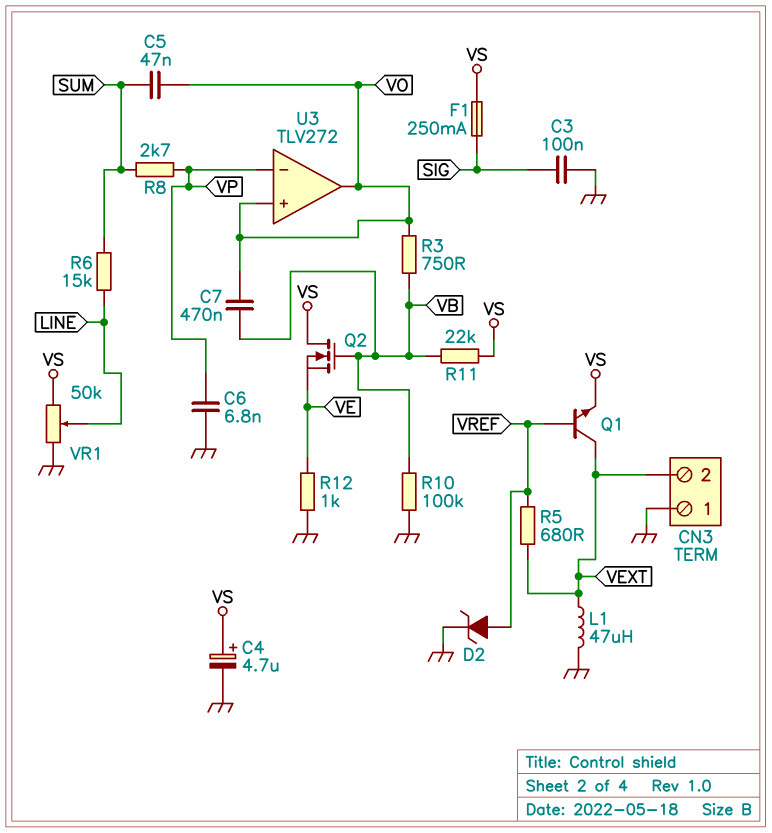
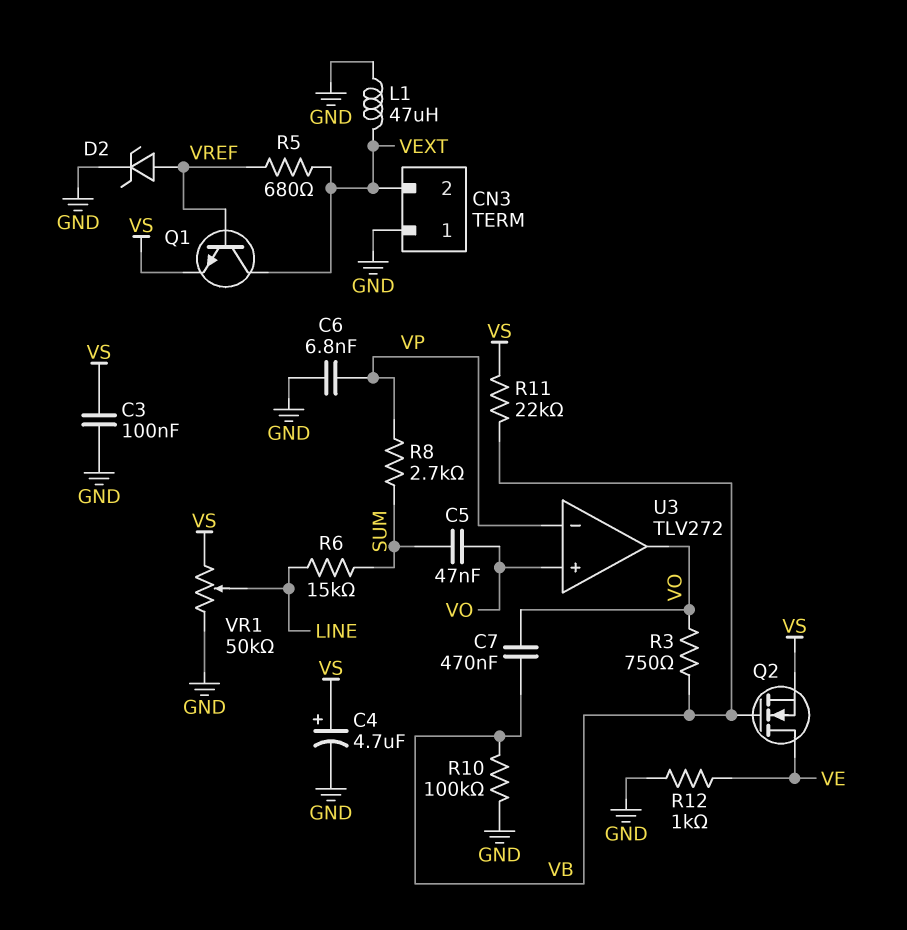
C3: 100nF (GND, SIG) -> 100nF (GND, VS)
F1: 250mA (SIG, VS) -> none
Q2: NMOS (G VB, D VS, S VE) -> NMOS (G VB, D VE, S VS)

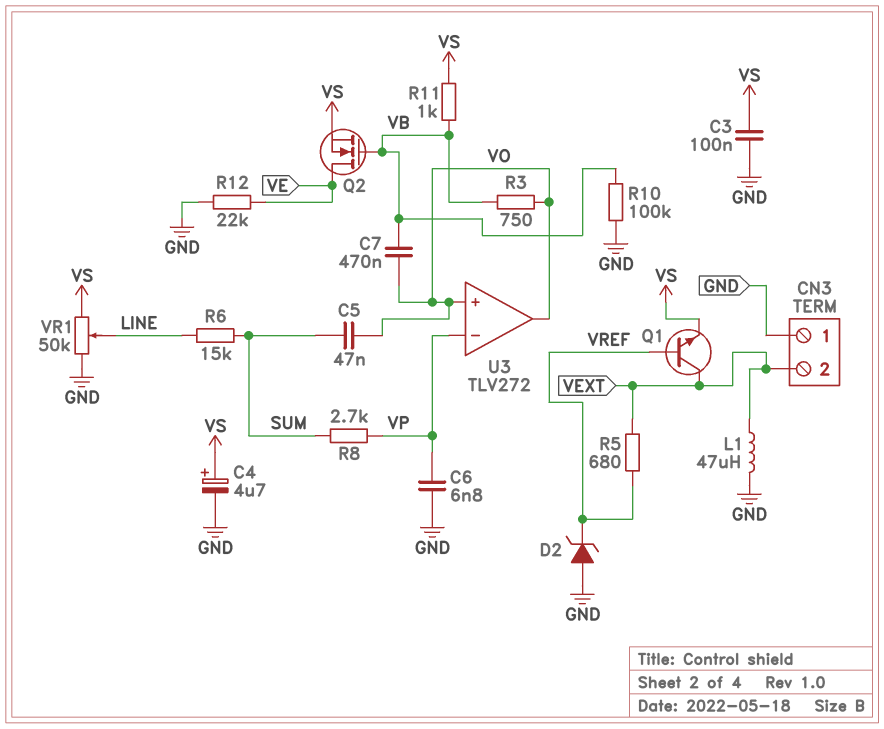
D2: zener (A VREF, K GND) -> zener (A GND, K VREF)
R11: 22k (VB, VS) -> 1k (VB, VS)
R12: 1k (GND, VE) -> 22k (GND, VE)

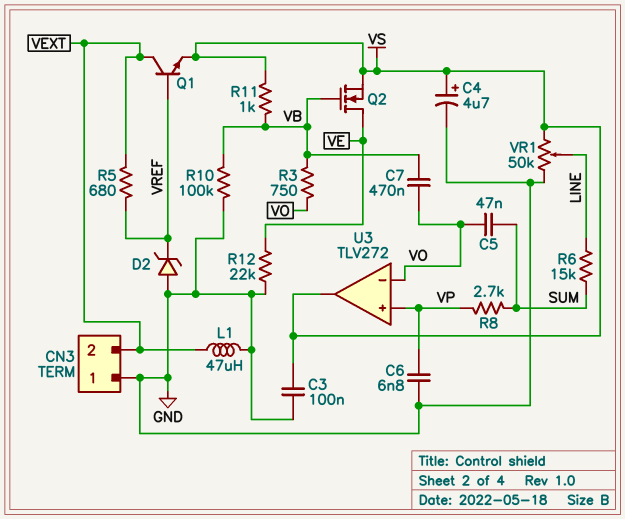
U3 pin in+: VO -> VP
U3 pin in-: VP -> VO
U3 pin out: VO -> VS

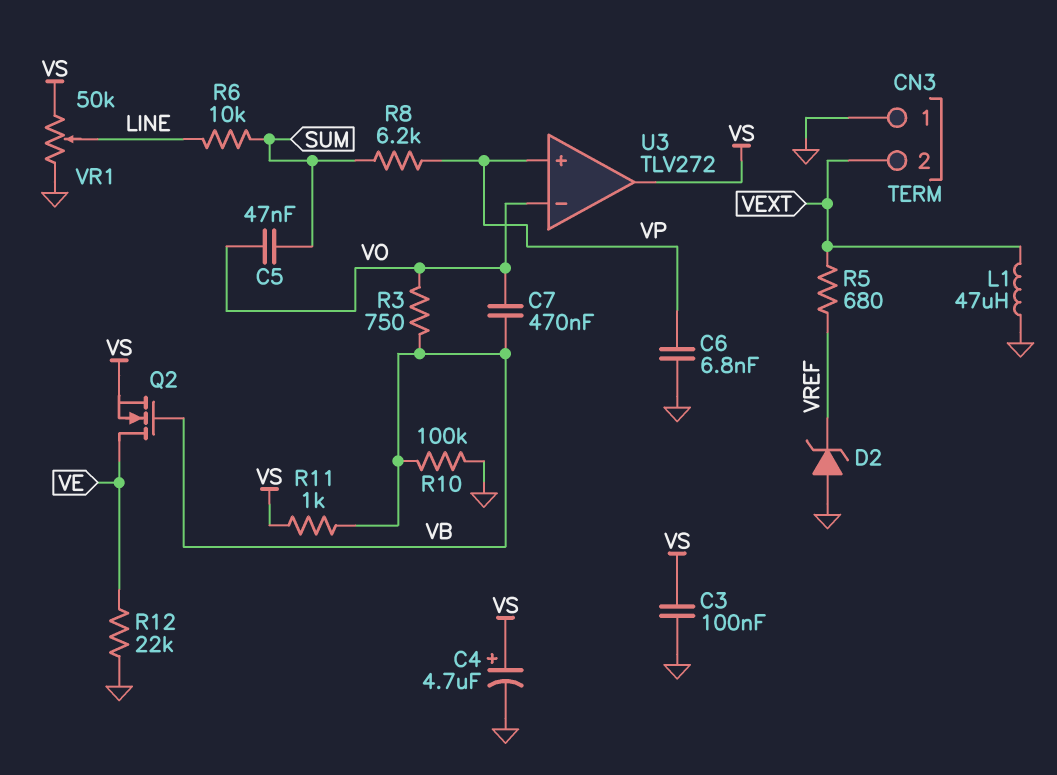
Q1: NPN (B VREF, C VEXT, E VS) -> none
R6: 15k (LINE, SUM) -> 10k (LINE, SUM)
R8: 2.7k (SUM, VP) -> 6.2k (SUM, VP)

